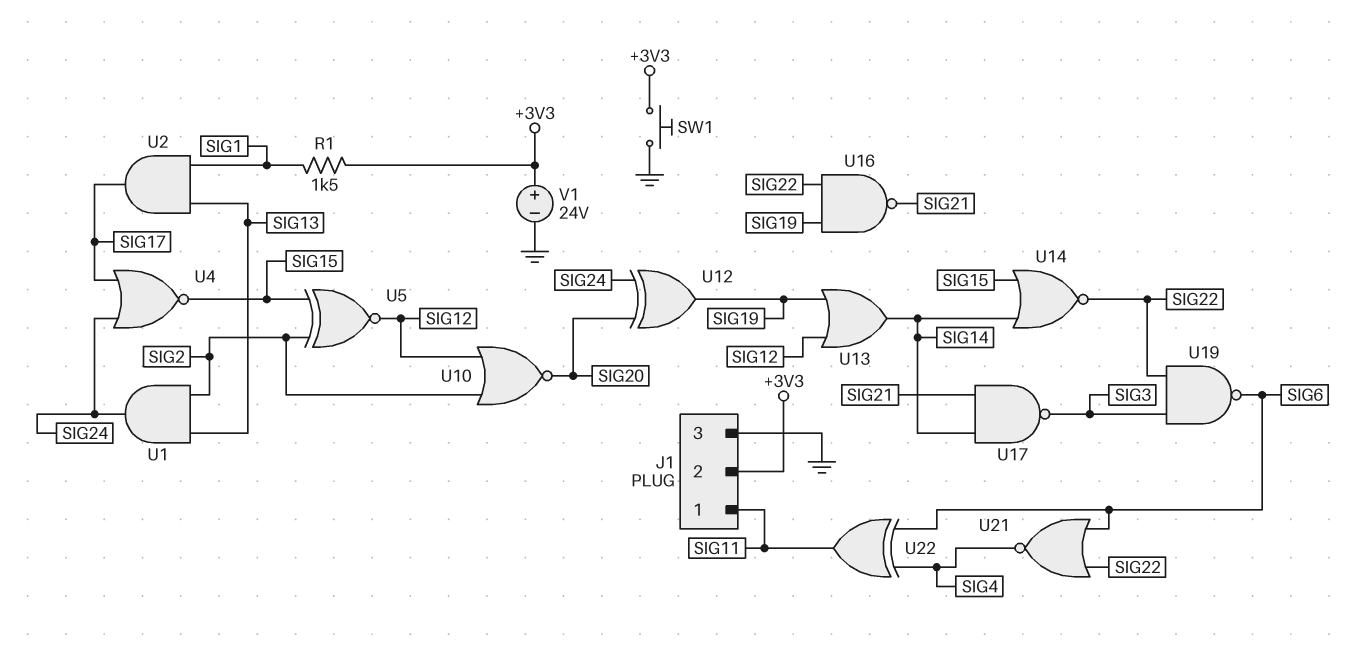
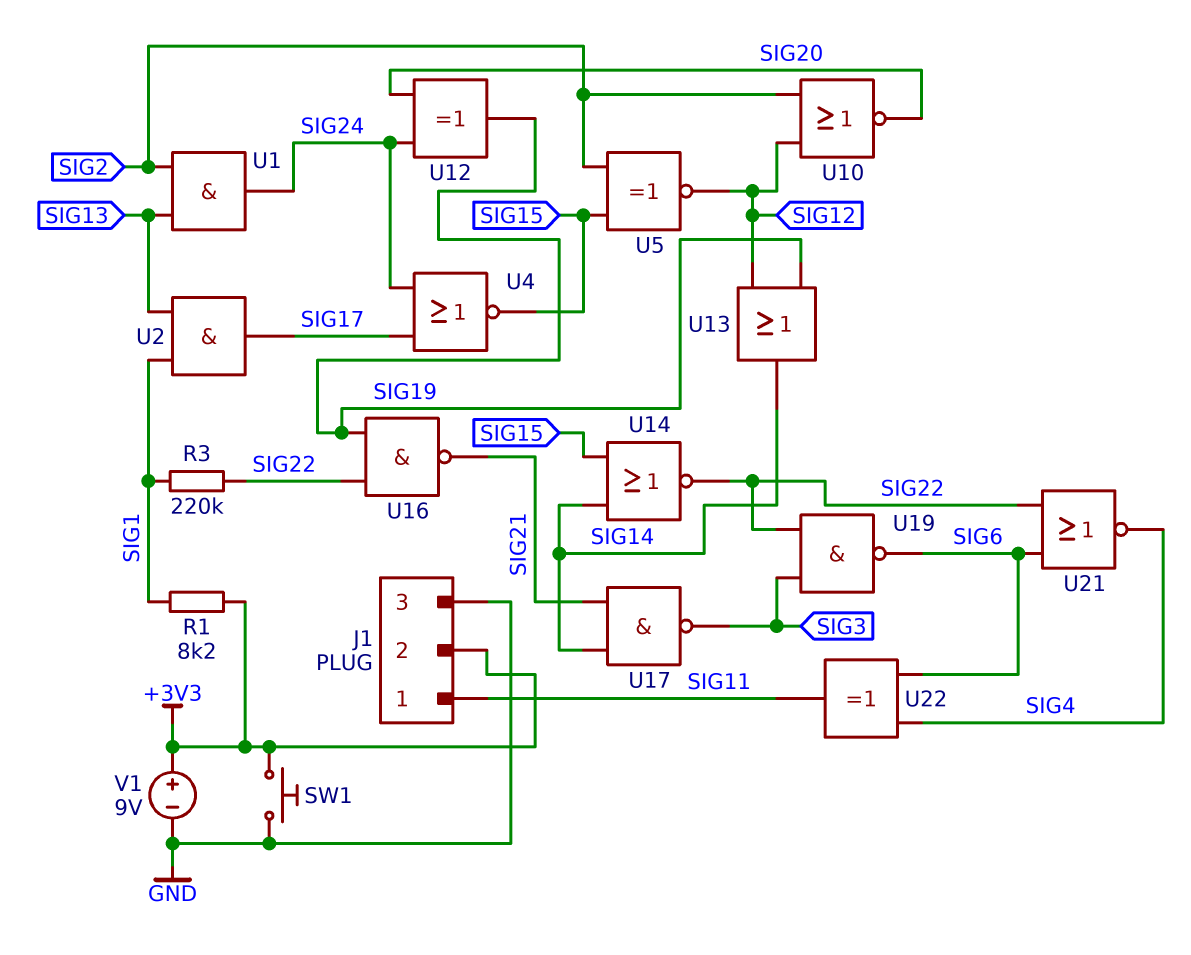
R1: 1.5k (+3V3, SIG1) -> 8.2k (+3V3, SIG1)
R3: none -> 220k (SIG1, SIG22)
V1: 24V (plus +3V3, minus GND) -> 9V (plus +3V3, minus GND)

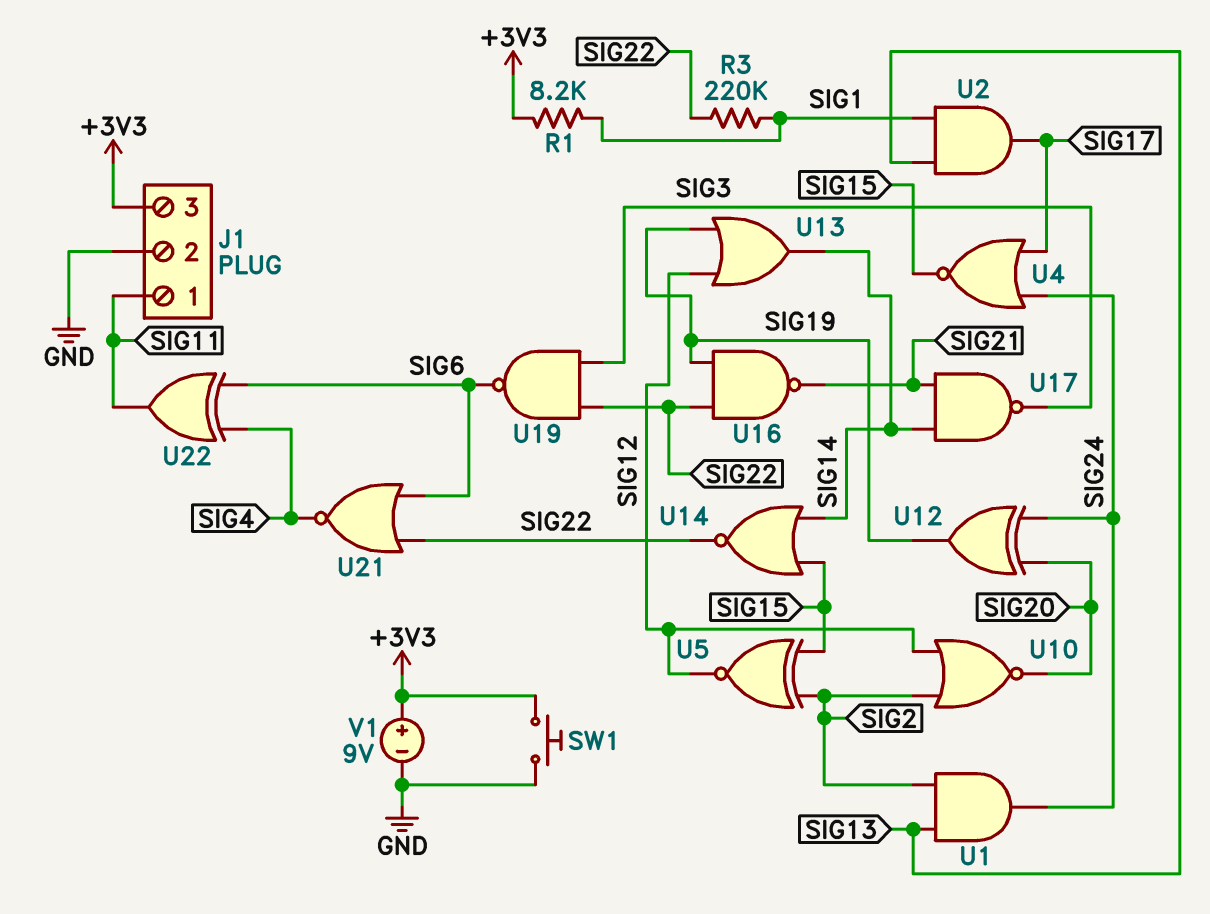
J1 pin 2: +3V3 -> GND
J1 pin 3: GND -> +3V3

